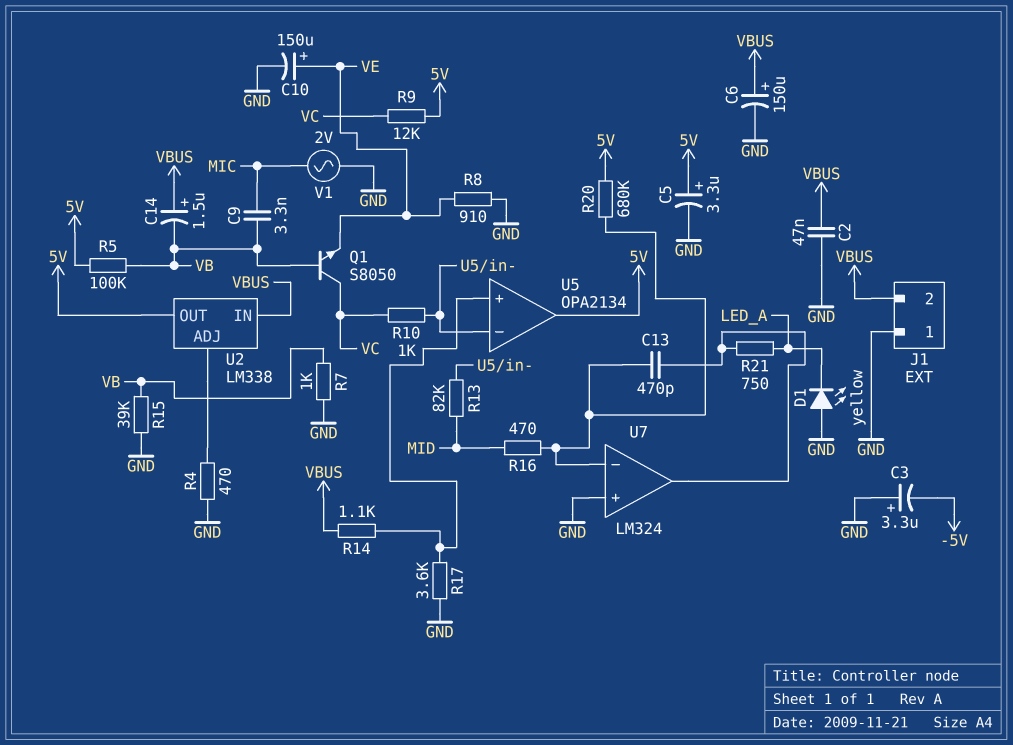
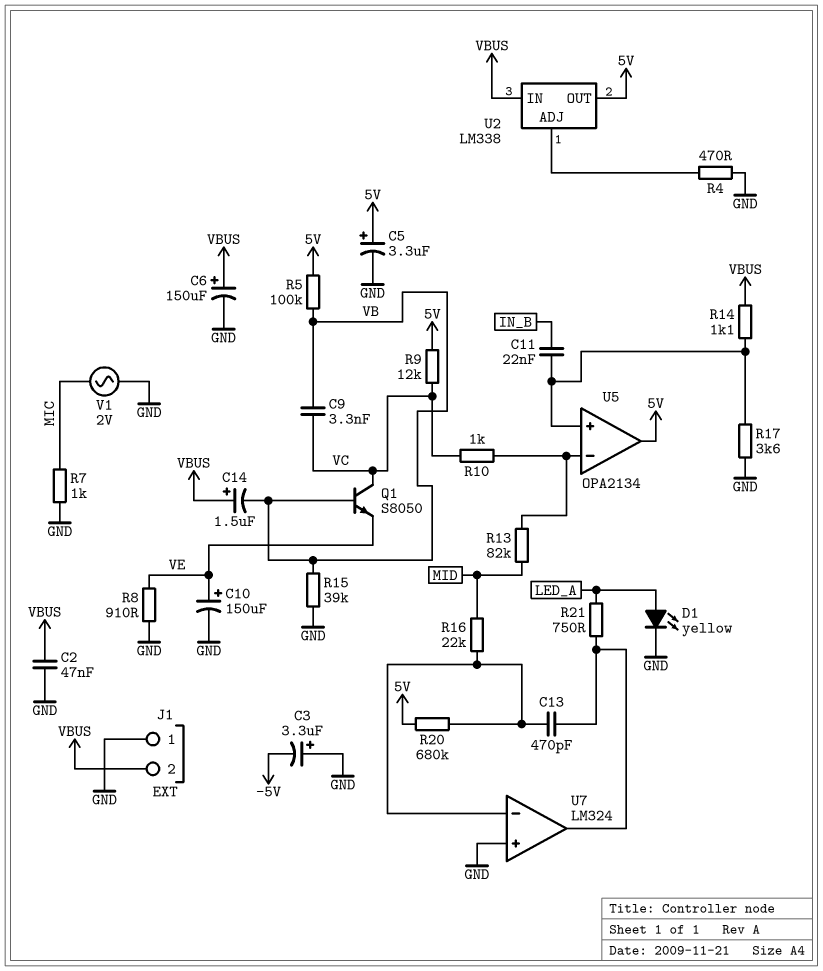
C9: 3.3nF (MIC, VB) -> 3.3nF (VB, VC)
C11: none -> 22nF (IN_B, U5/in+)
D1: LED yellow (A GND, K LED_A) -> LED yellow (A LED_A, K GND)
R7: 1k (GND, VB) -> 1k (GND, MIC)
R16: 470 (MID, U7/in-) -> 22k (MID, U7/in-)

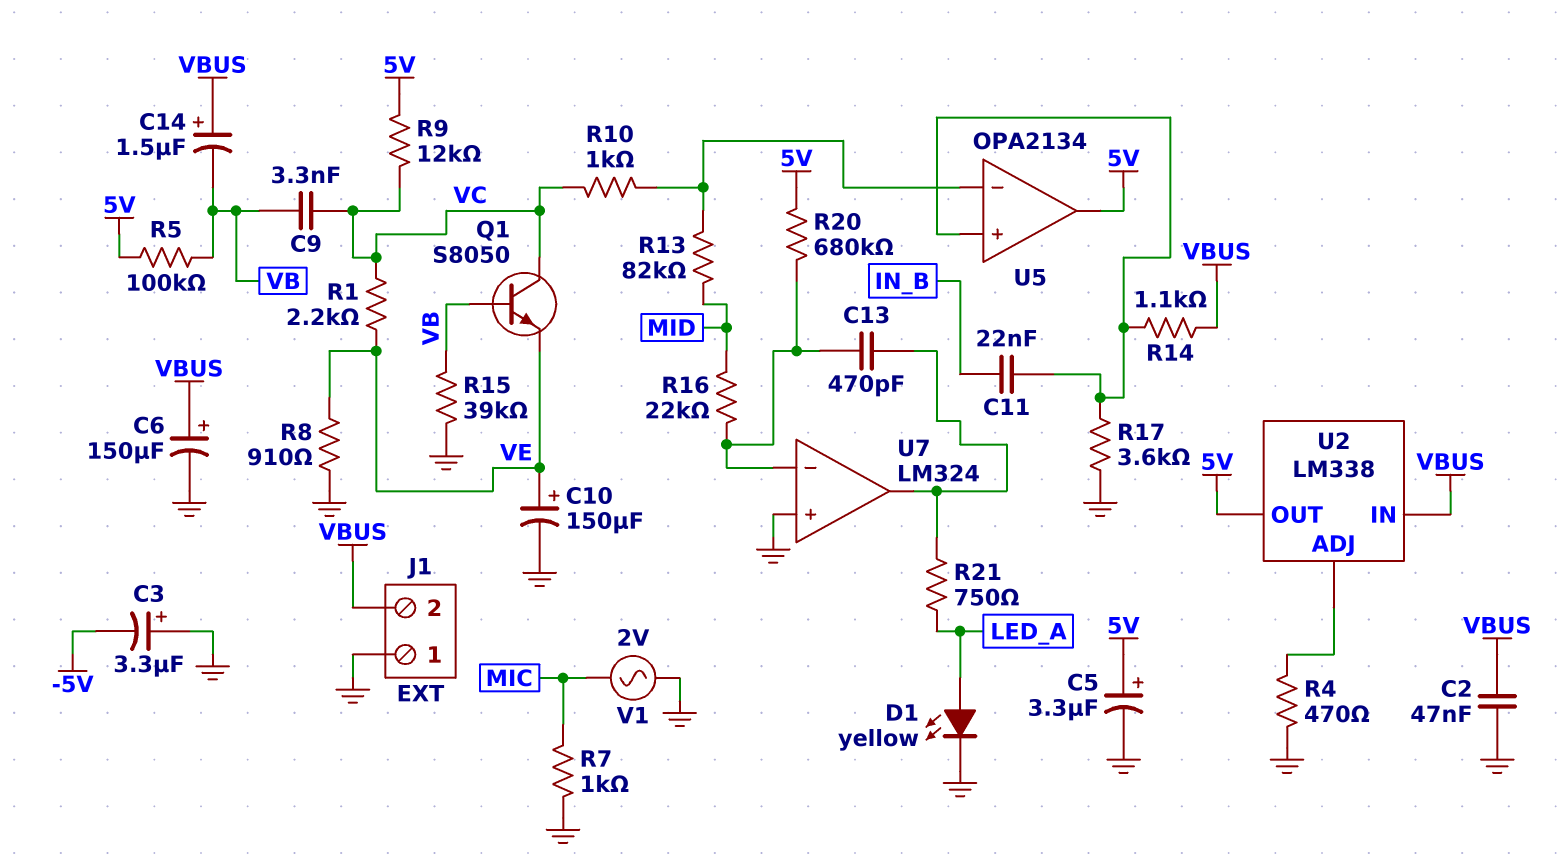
R1: none -> 2.2k (VC, VE)

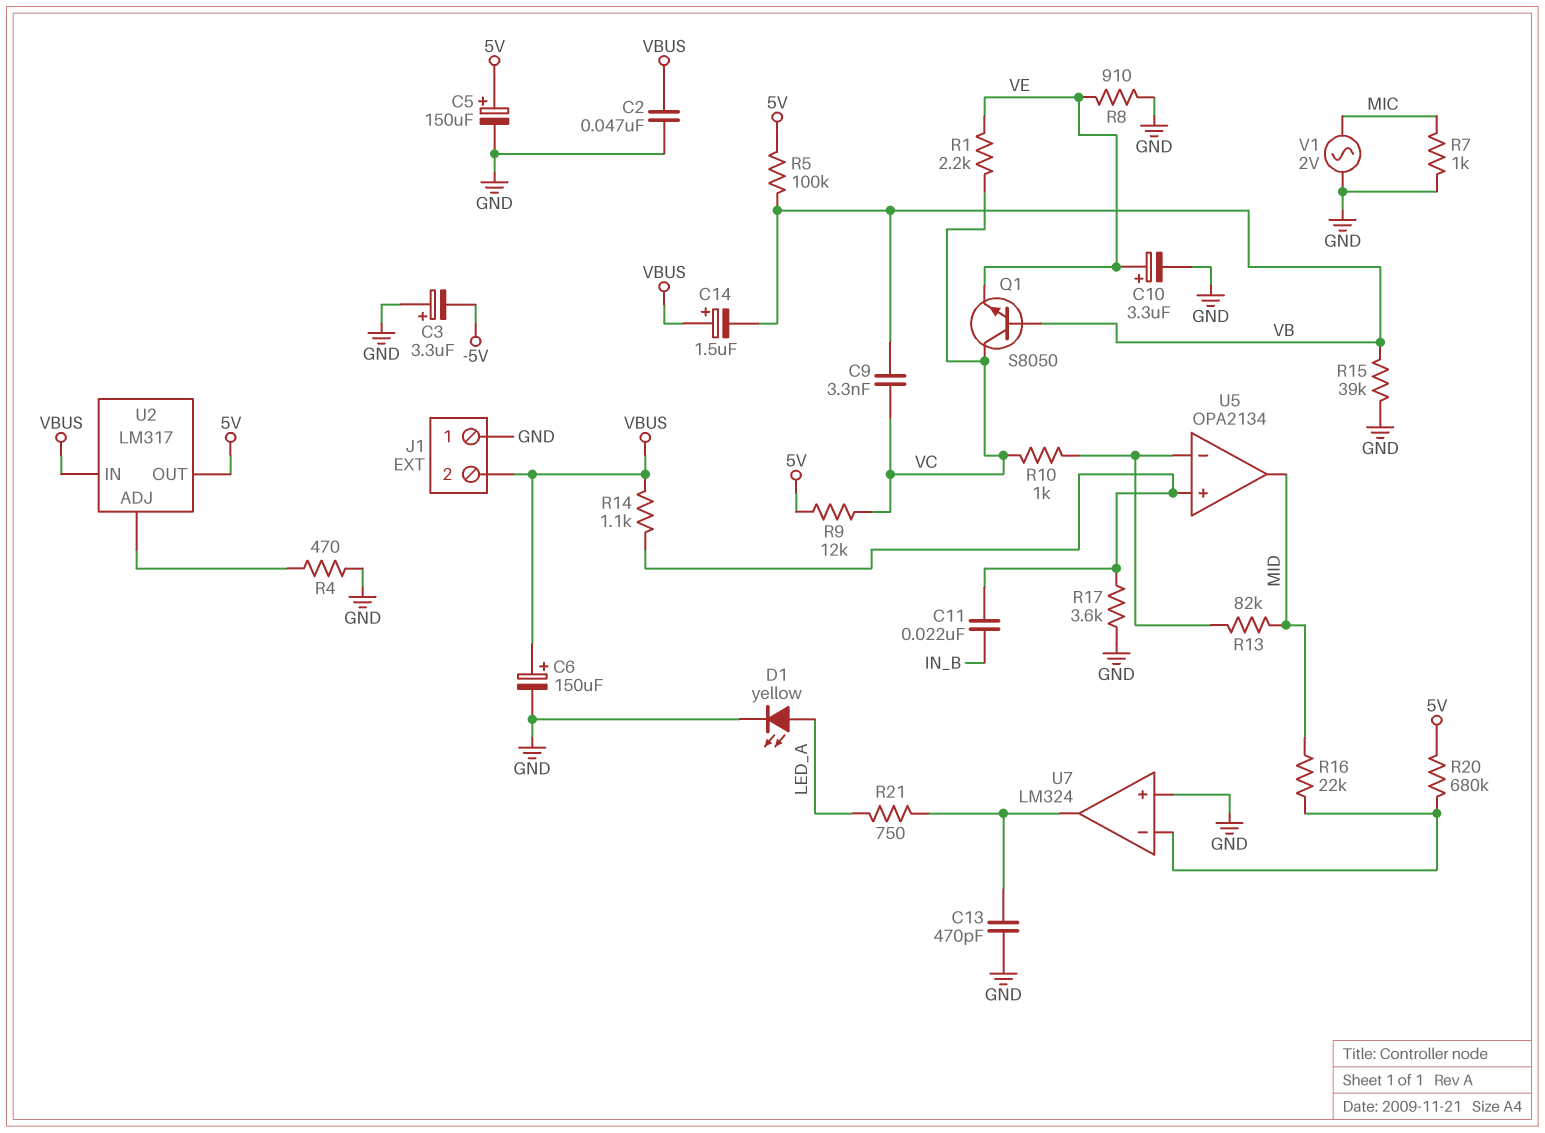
C5: 3.3uF (plus 5V, minus GND) -> 150uF (plus 5V, minus GND)
C10: 150uF (plus VE, minus GND) -> 3.3uF (plus VE, minus GND)
C13: 470pF (U7/in-, U7/out) -> 470pF (GND, U7/out)
U2: LM338 -> LM317
U5 pin out: 5V -> MID

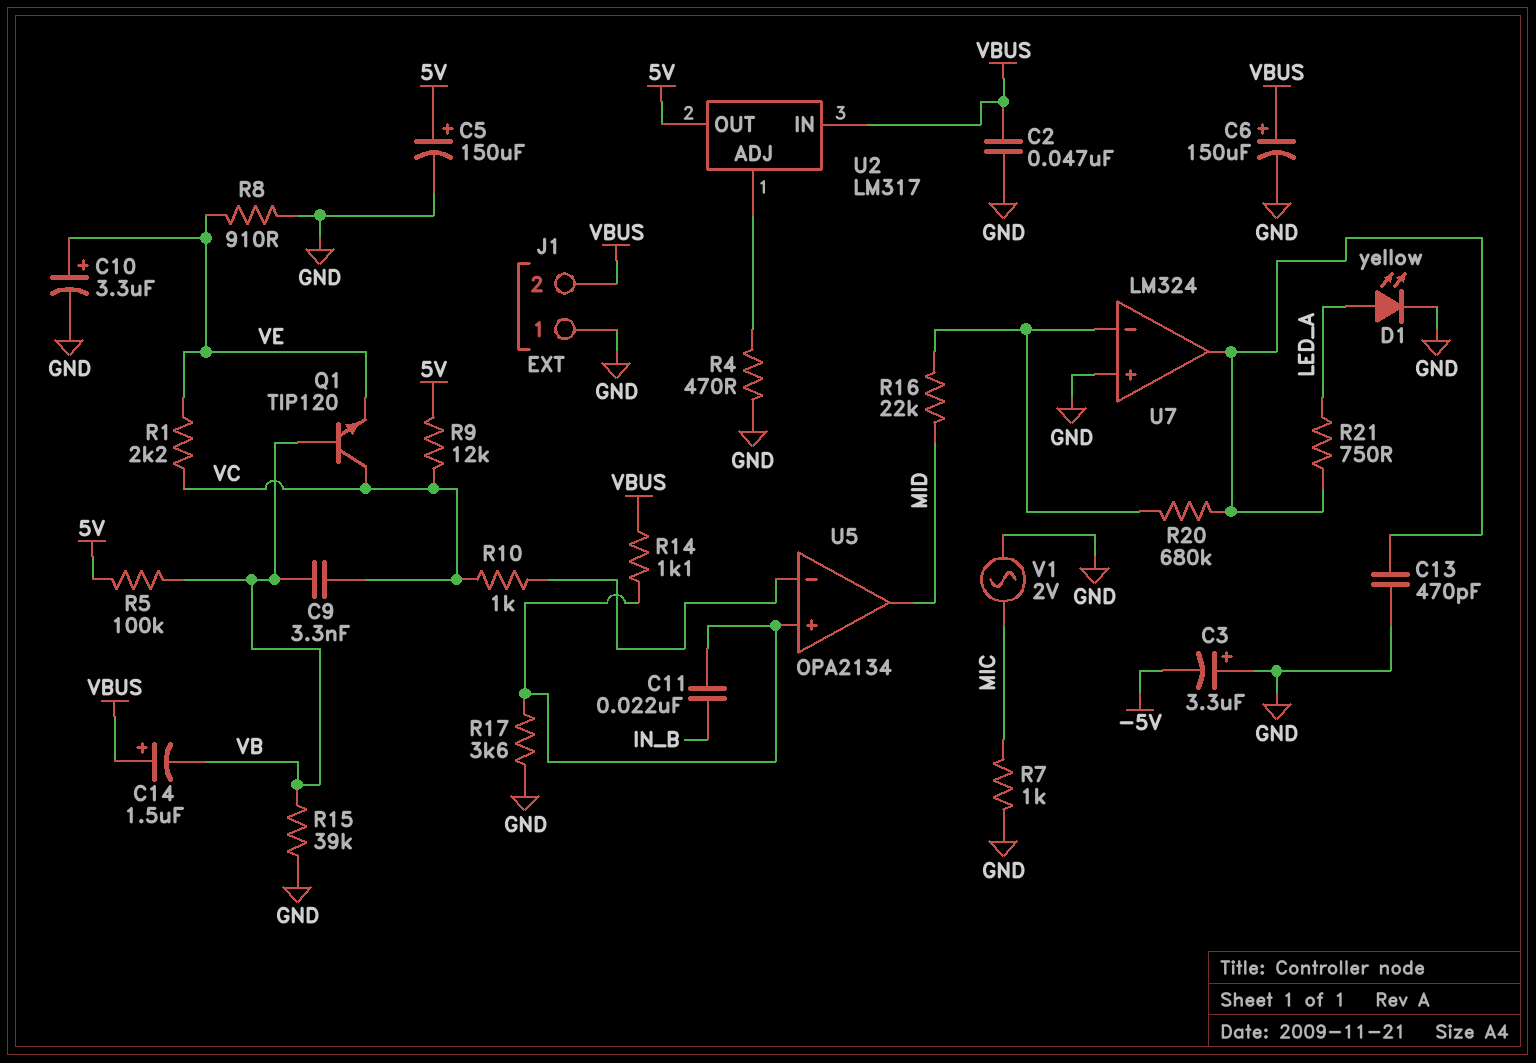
Q1: NPN S8050 (B VB, C VC, E VE) -> NPN TIP120 (B VB, C VC, E VE)
R13: 82k (MID, U5/in-) -> none
R20: 680k (5V, U7/in-) -> 680k (U7/in-, U7/out)

